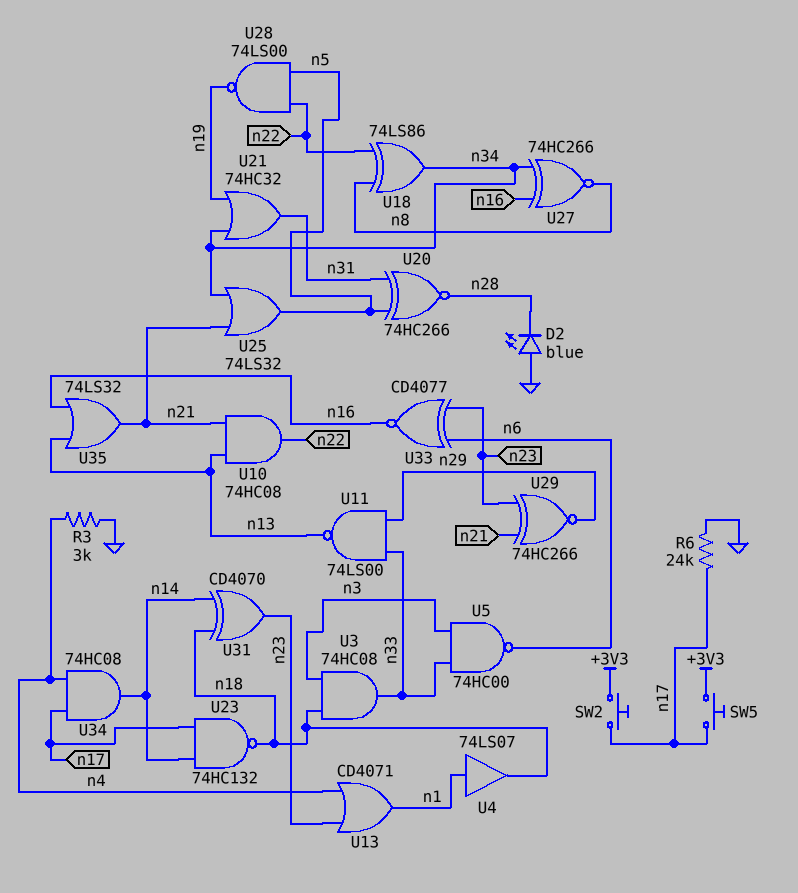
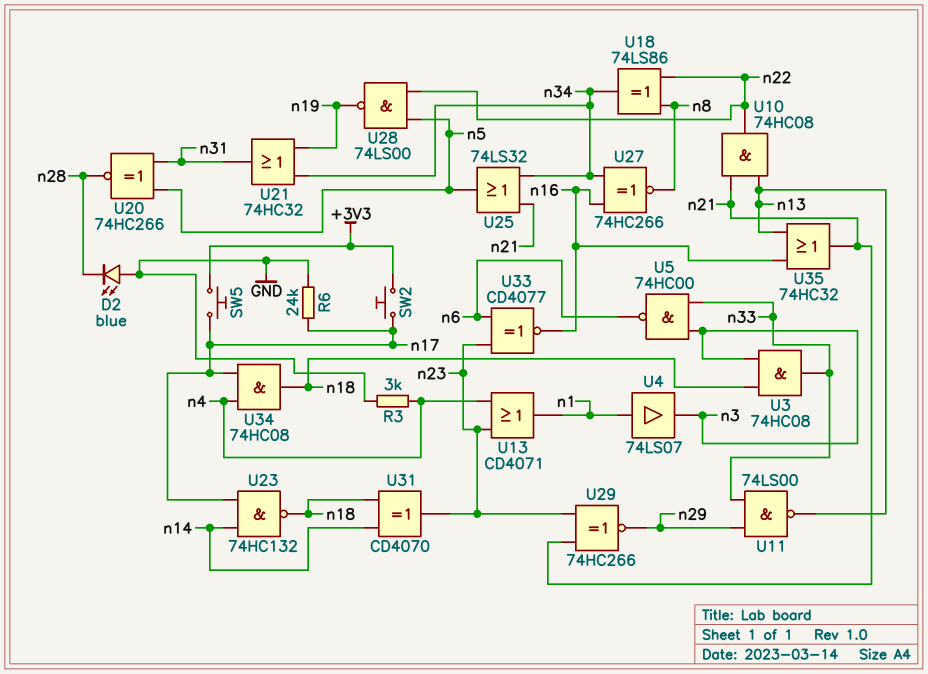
U4: buffer 74LS07 (in n1, out n18) -> buffer 74LS07 (in n1, out n3)
U34: AND 74HC08 (in n4, in n17, out n14) -> AND 74HC08 (in n4, in n17, out n18)
U35: OR 74LS32 (in n13, in n16, out n21) -> OR 74HC32 (in n13, in n16, out n21)

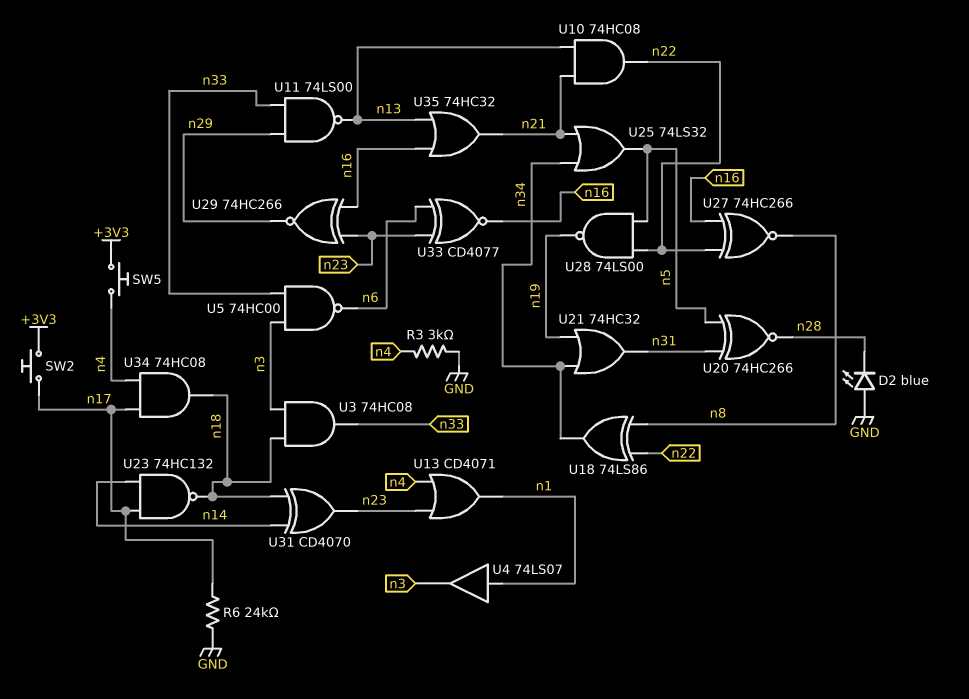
SW5: button (+3V3, n17) -> button (+3V3, n4)
U27: XNOR 74HC266 (in n16, in n34, out n8) -> XNOR 74HC266 (in n16, in n22, out n8)
U29: XNOR 74HC266 (in n21, in n23, out n29) -> XNOR 74HC266 (in n16, in n23, out n29)

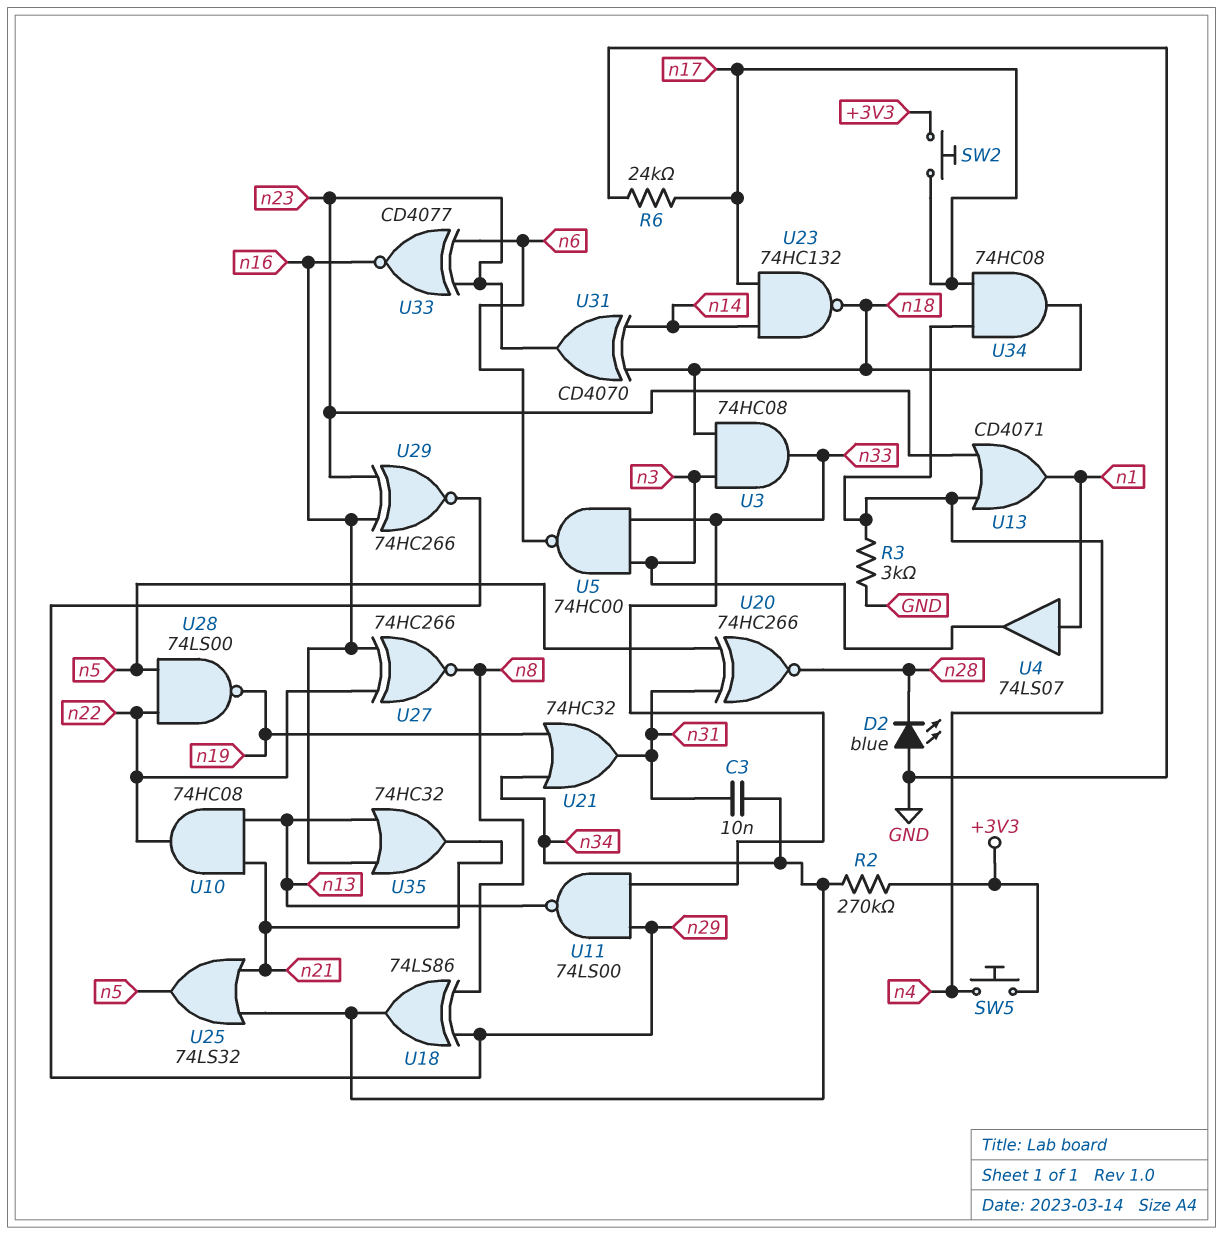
C3: none -> 10nF (n31, n34)
R2: none -> 270k (+3V3, n34)
U18: XOR 74LS86 (in n8, in n22, out n34) -> XOR 74LS86 (in n8, in n29, out n34)

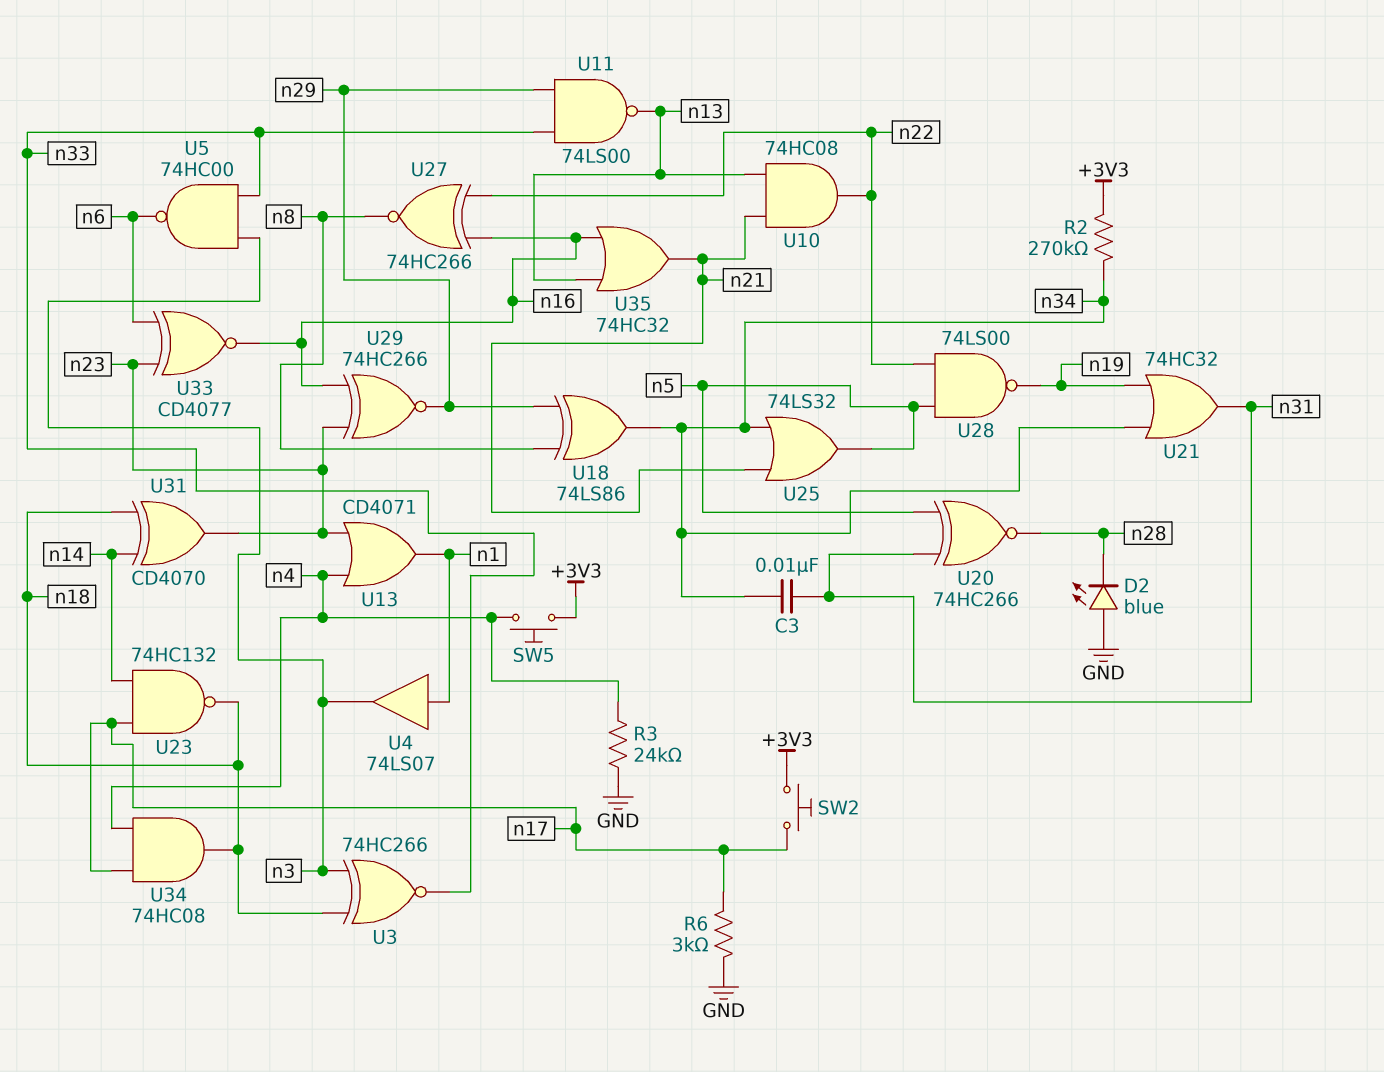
R3: 3k (GND, n4) -> 24k (GND, n4)
R6: 24k (GND, n17) -> 3k (GND, n17)
U3: AND 74HC08 (in n3, in n18, out n33) -> XNOR 74HC266 (in n3, in n18, out n33)

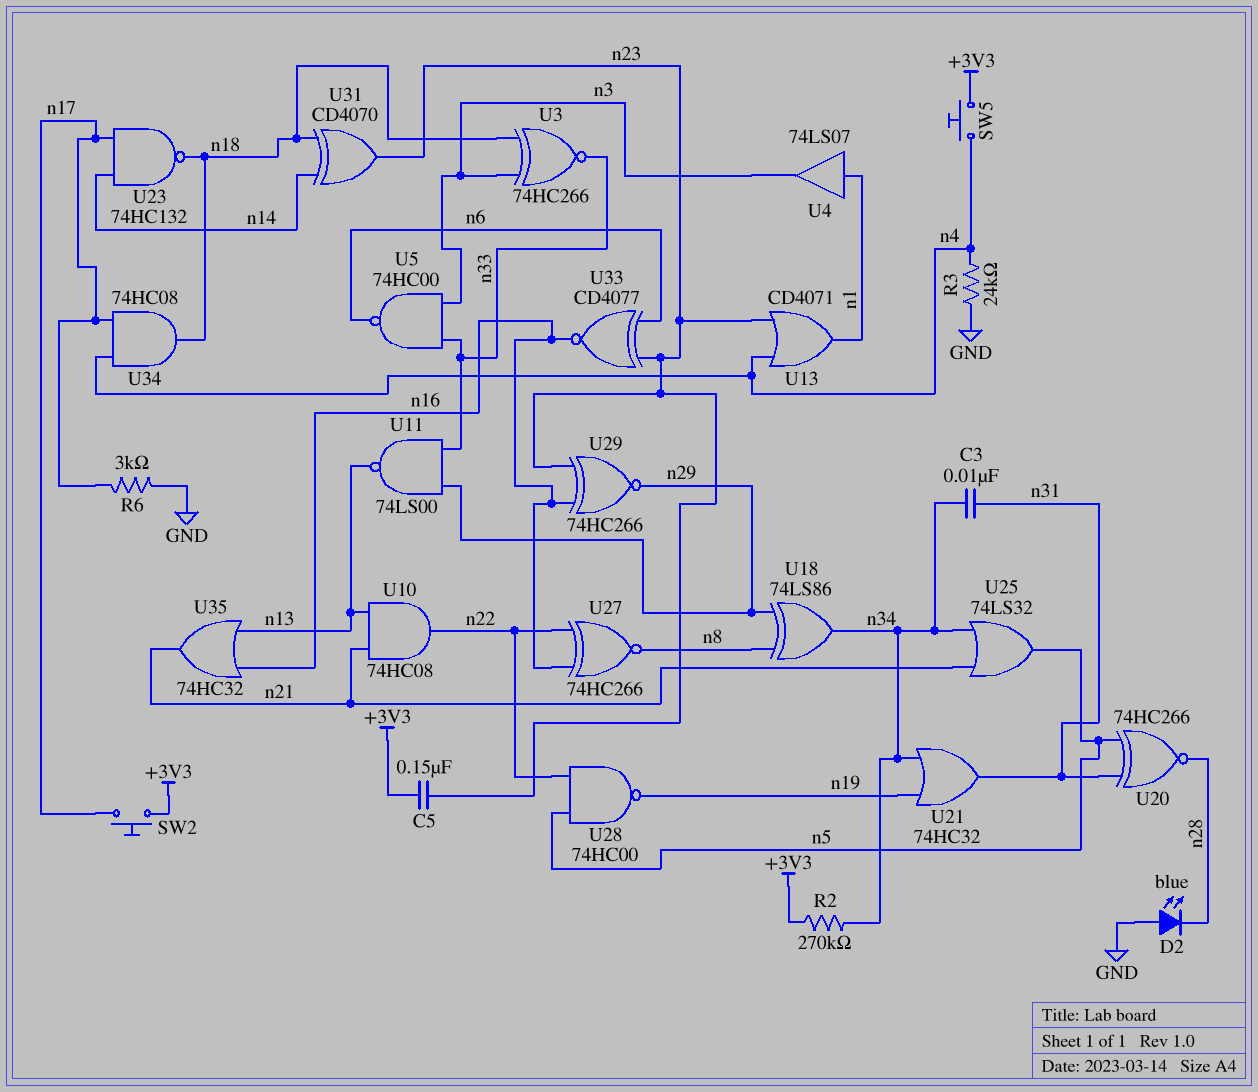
C5: none -> 150nF (+3V3, n23)
U28: NAND 74LS00 (in n5, in n22, out n19) -> NAND 74HC00 (in n5, in n22, out n19)

